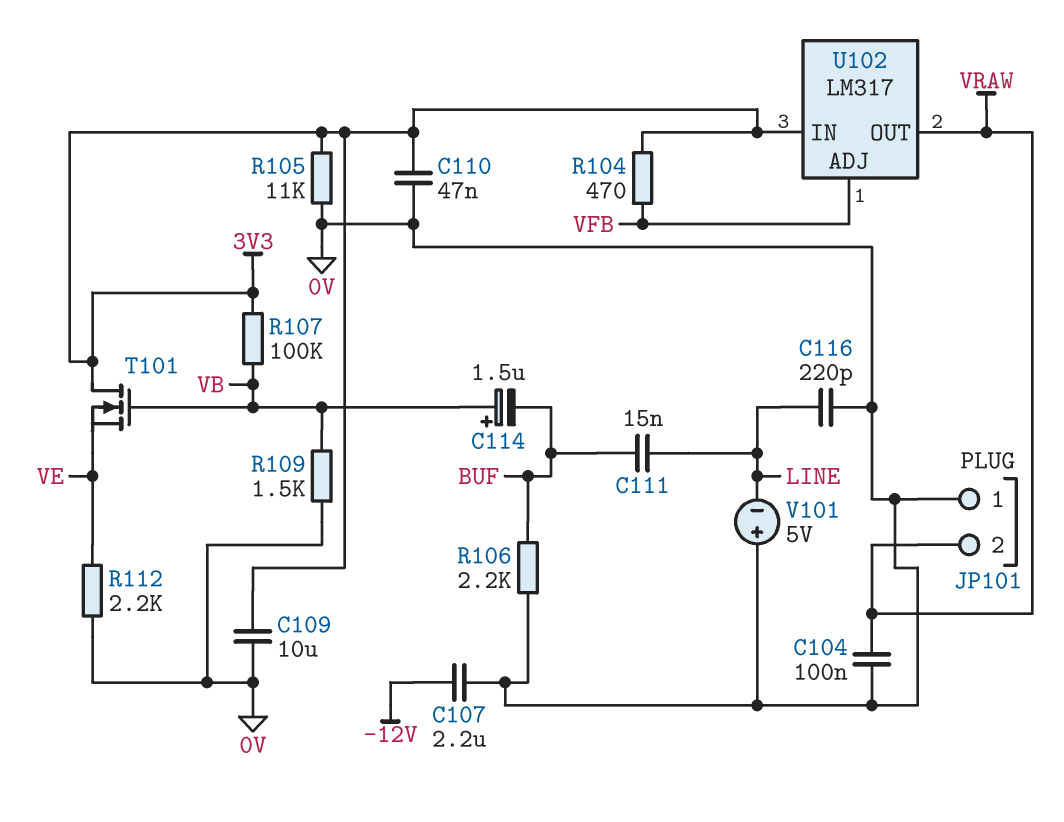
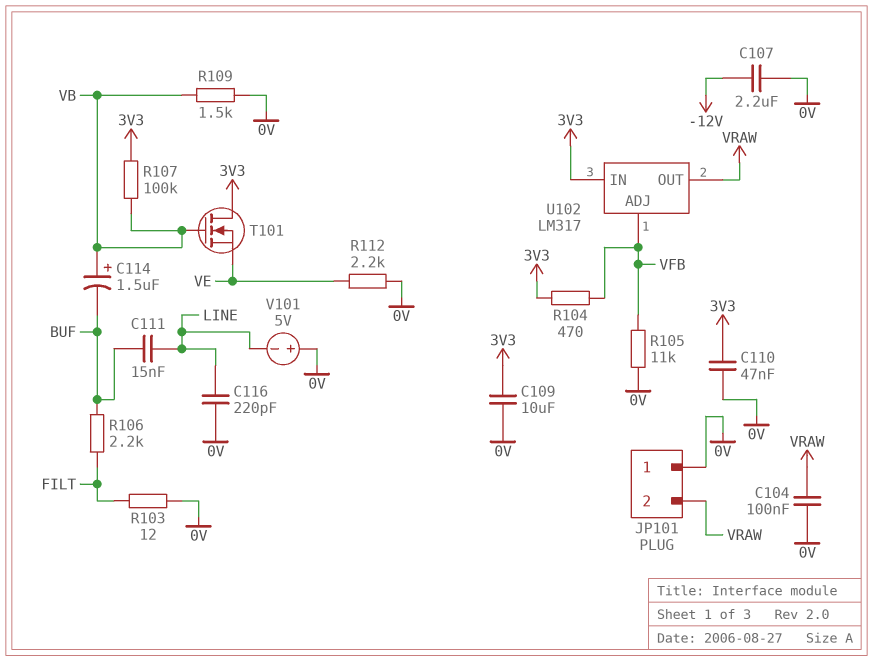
R103: none -> 12 (0V, FILT)
R105: 11k (0V, 3V3) -> 11k (0V, VFB)
R106: 2.2k (0V, BUF) -> 2.2k (BUF, FILT)

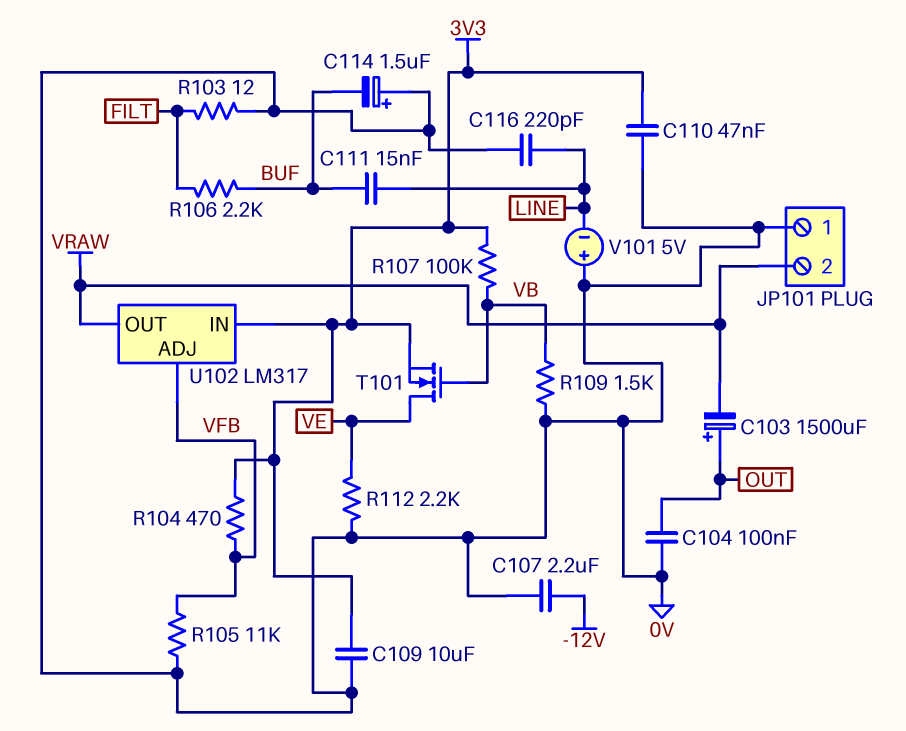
C103: none -> 1500uF (plus OUT, minus VRAW)
C104: 100nF (0V, VRAW) -> 100nF (0V, OUT)
C114: 1.5uF (plus VB, minus BUF) -> 1.5uF (plus 0V, minus BUF)
T101: NMOS (G VB, D 3V3, S VE) -> NMOS (G VB, D VE, S 3V3)

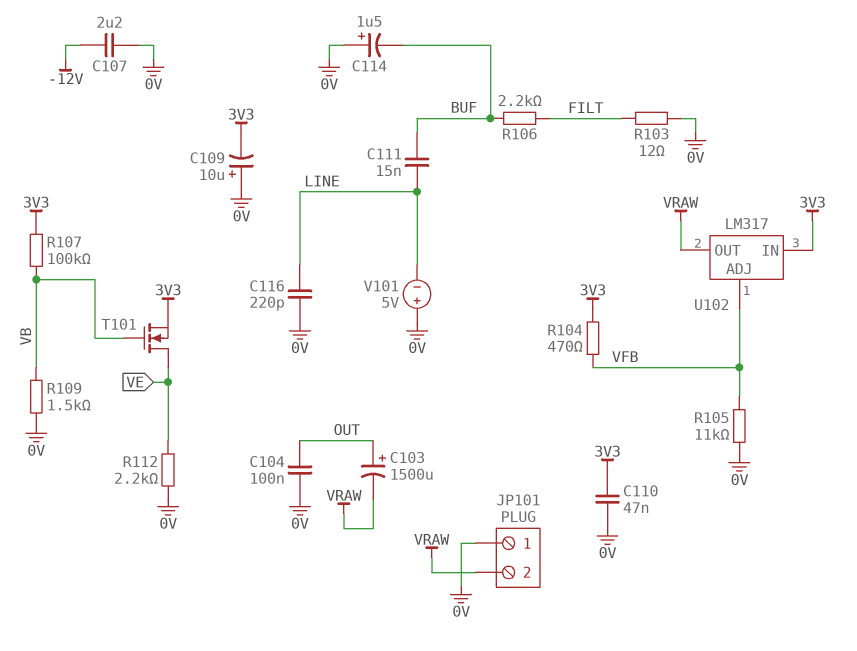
C109: 10uF (0V, 3V3) -> 10uF (plus 0V, minus 3V3)

